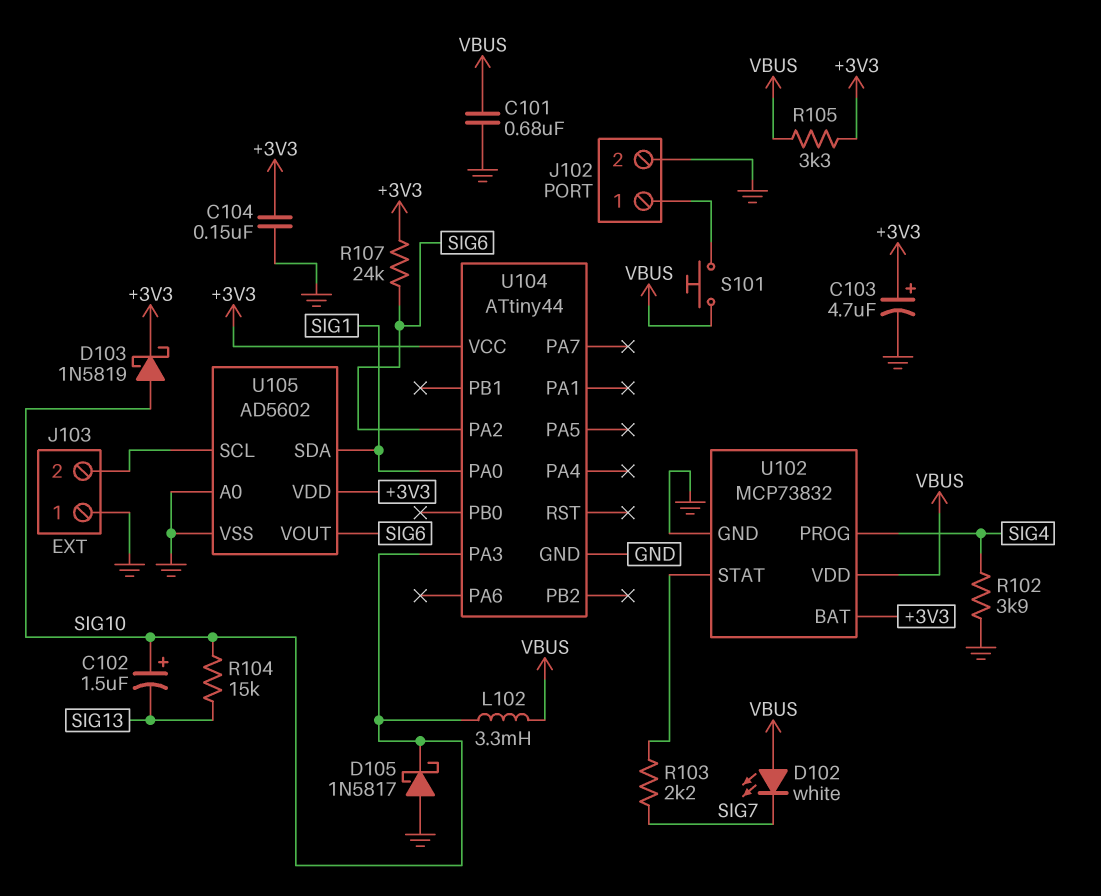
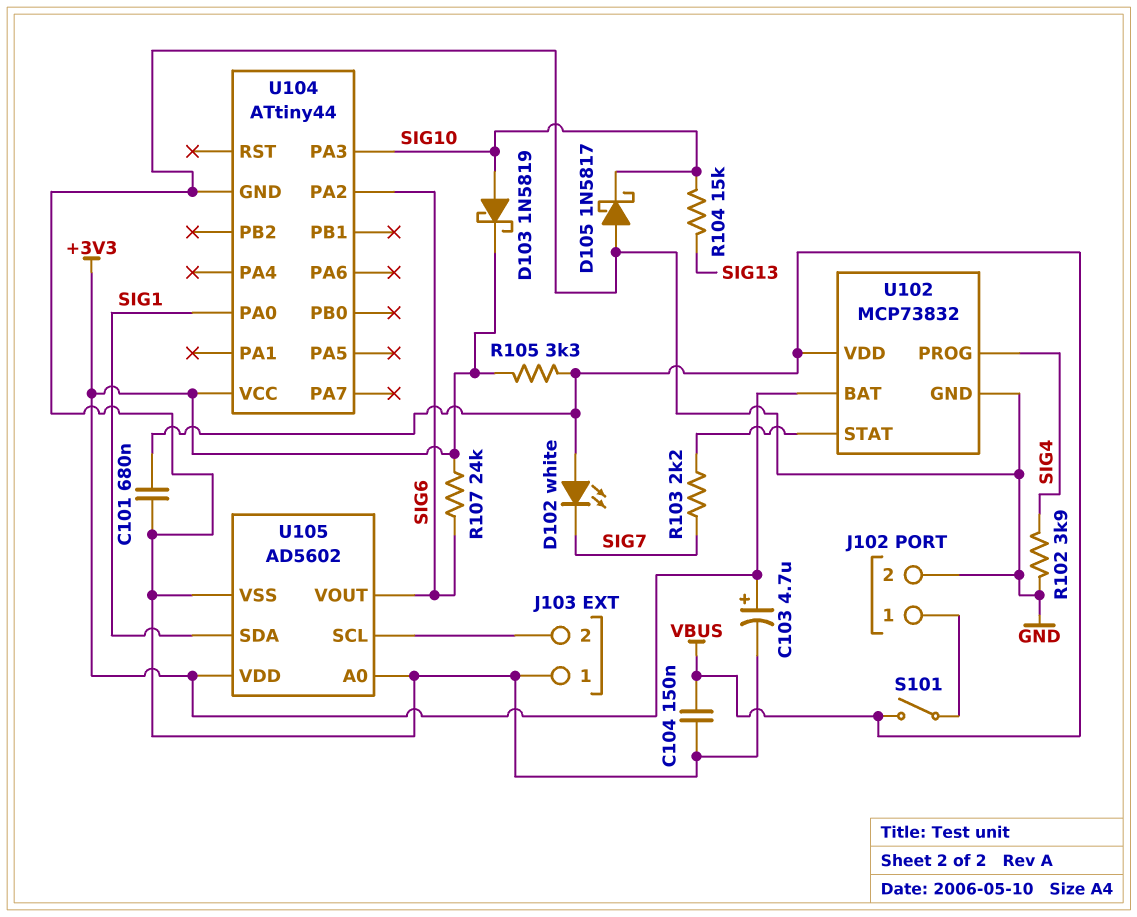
C102: 1.5uF (plus SIG10, minus SIG13) -> none
C104: 150nF (+3V3, GND) -> 150nF (GND, VBUS)
L102: 3.3mH (SIG10, VBUS) -> none
S101: button (J102/1, VBUS) -> switch (J102/1, VBUS)

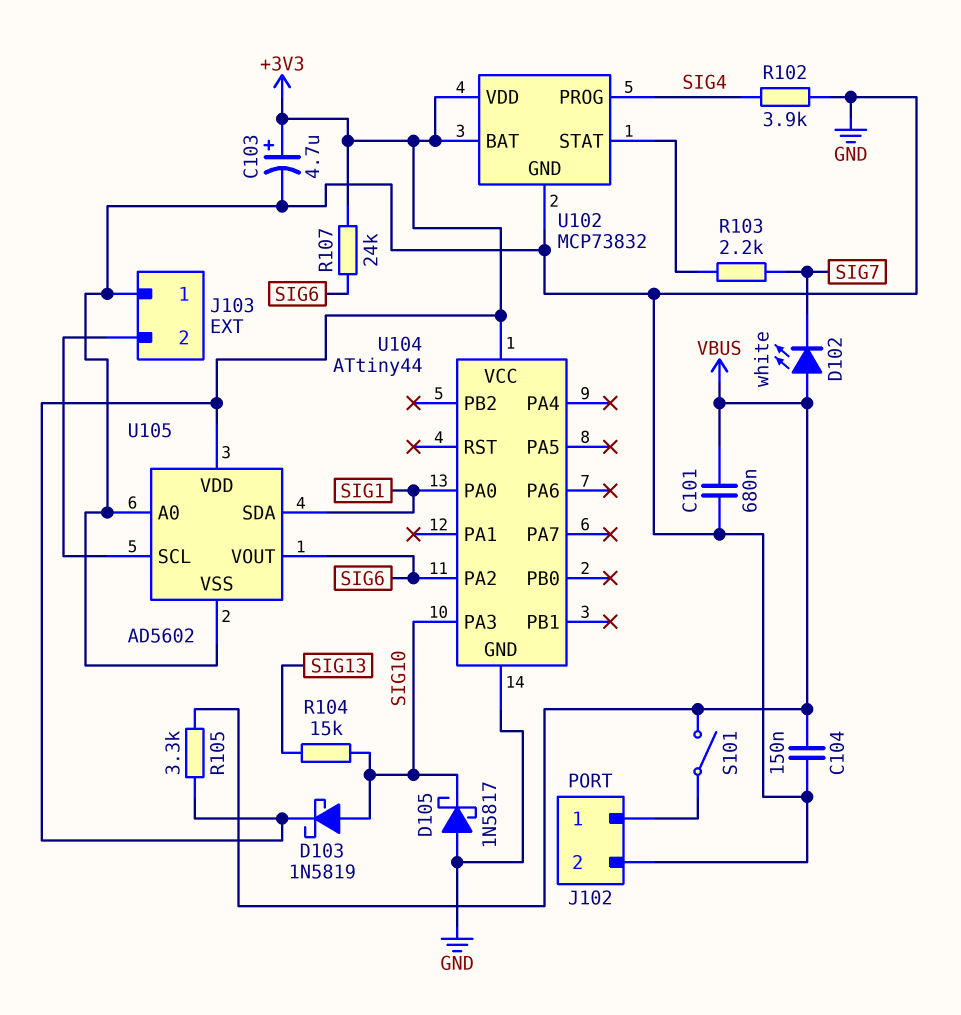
U102 pin VDD: VBUS -> +3V3

